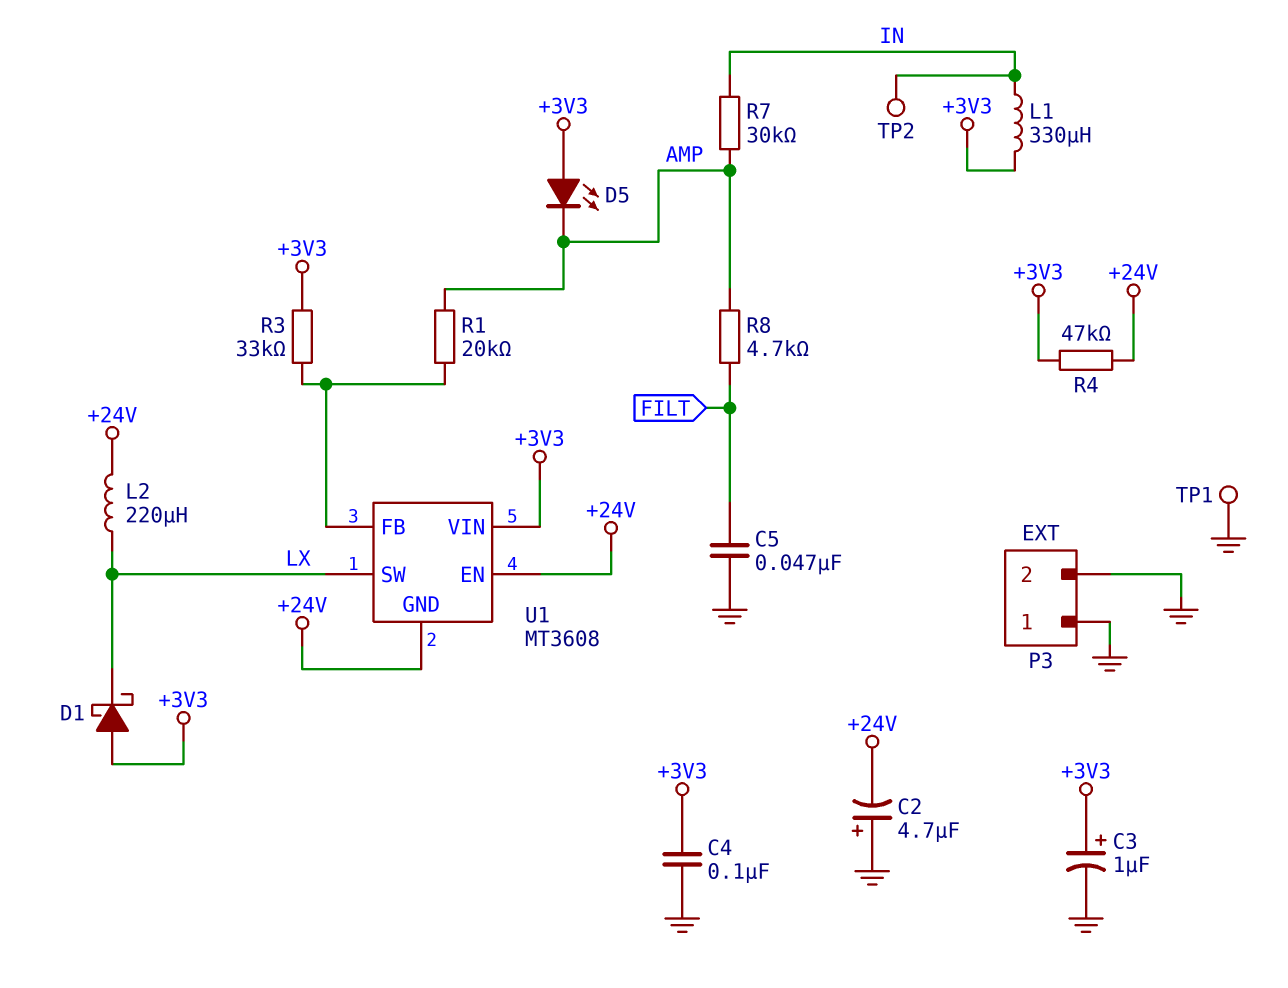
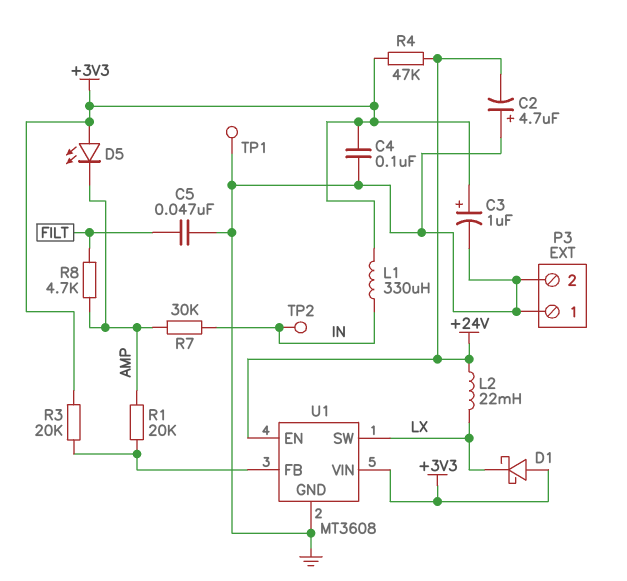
L2: 220uH (+24V, LX) -> 22mH (+24V, LX)
R3: 33k (+3V3, U1/FB) -> 20k (+3V3, U1/FB)
U1 pin GND: +24V -> GND

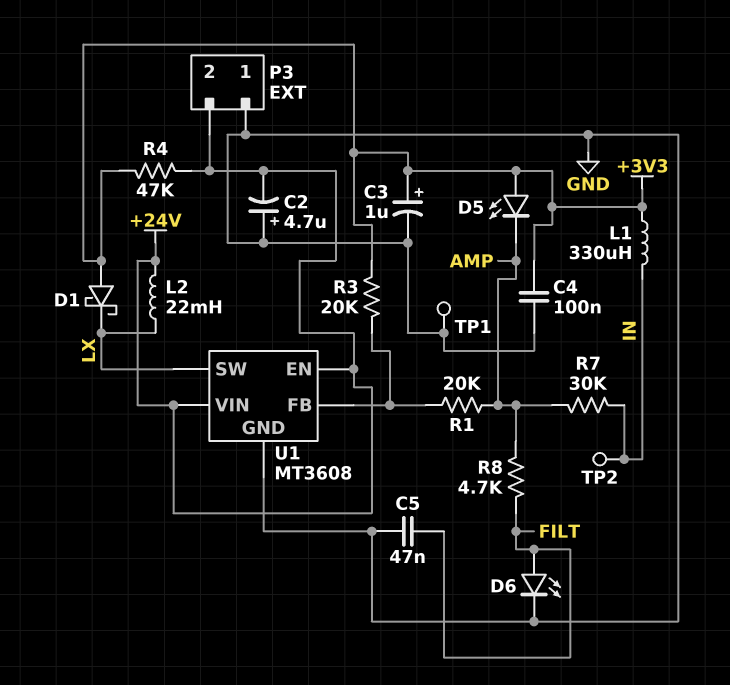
D6: none -> LED (A FILT, K GND)
P3 pin 2: GND -> +24V
U1 pin VIN: +3V3 -> +24V

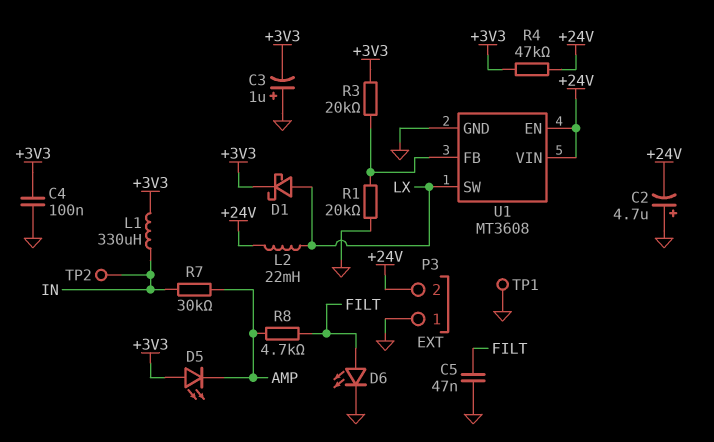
C3: 1uF (plus +3V3, minus GND) -> 1uF (plus GND, minus +3V3)
D1: schottky (A +3V3, K LX) -> schottky (A LX, K +3V3)
R1: 20k (AMP, U1/FB) -> 20k (GND, U1/FB)

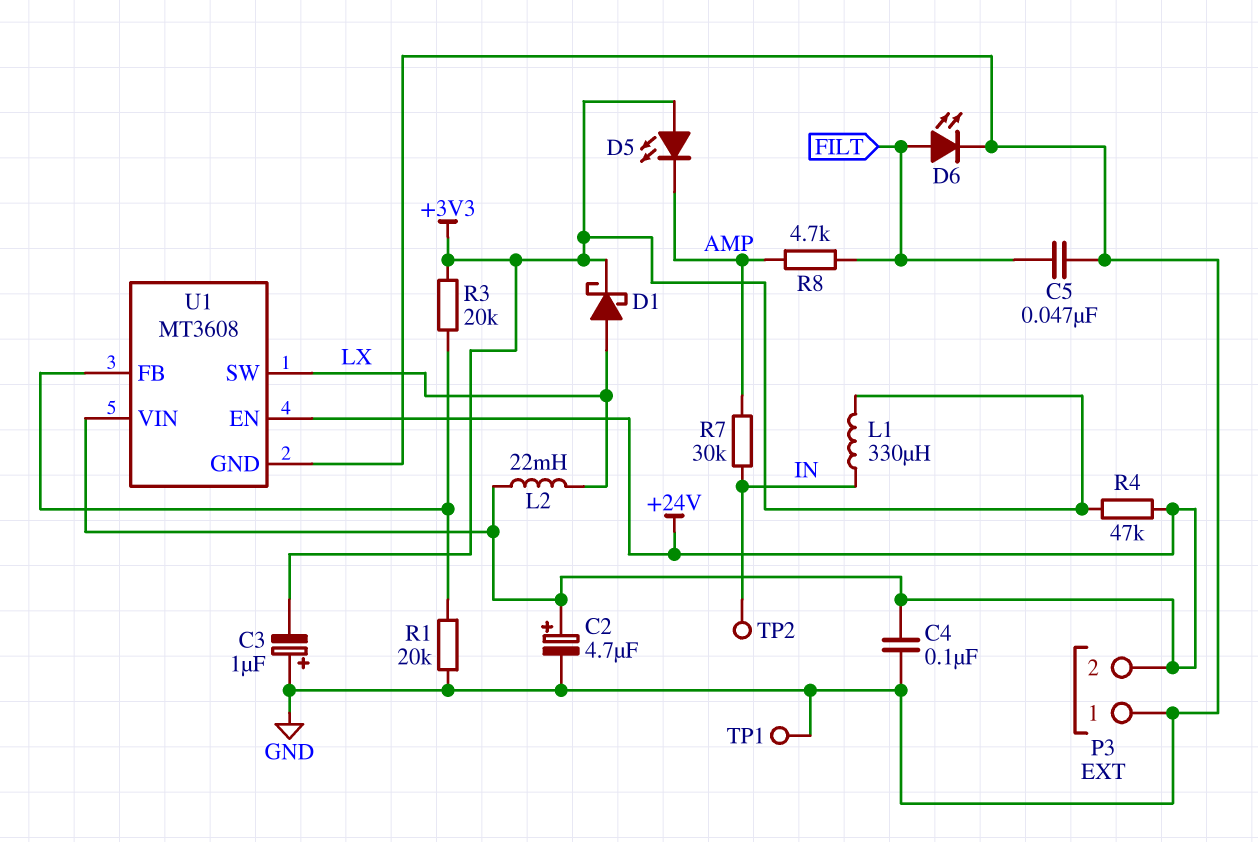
C2: 4.7uF (plus GND, minus +24V) -> 4.7uF (plus +24V, minus GND)
C4: 100nF (+3V3, GND) -> 100nF (+24V, GND)

